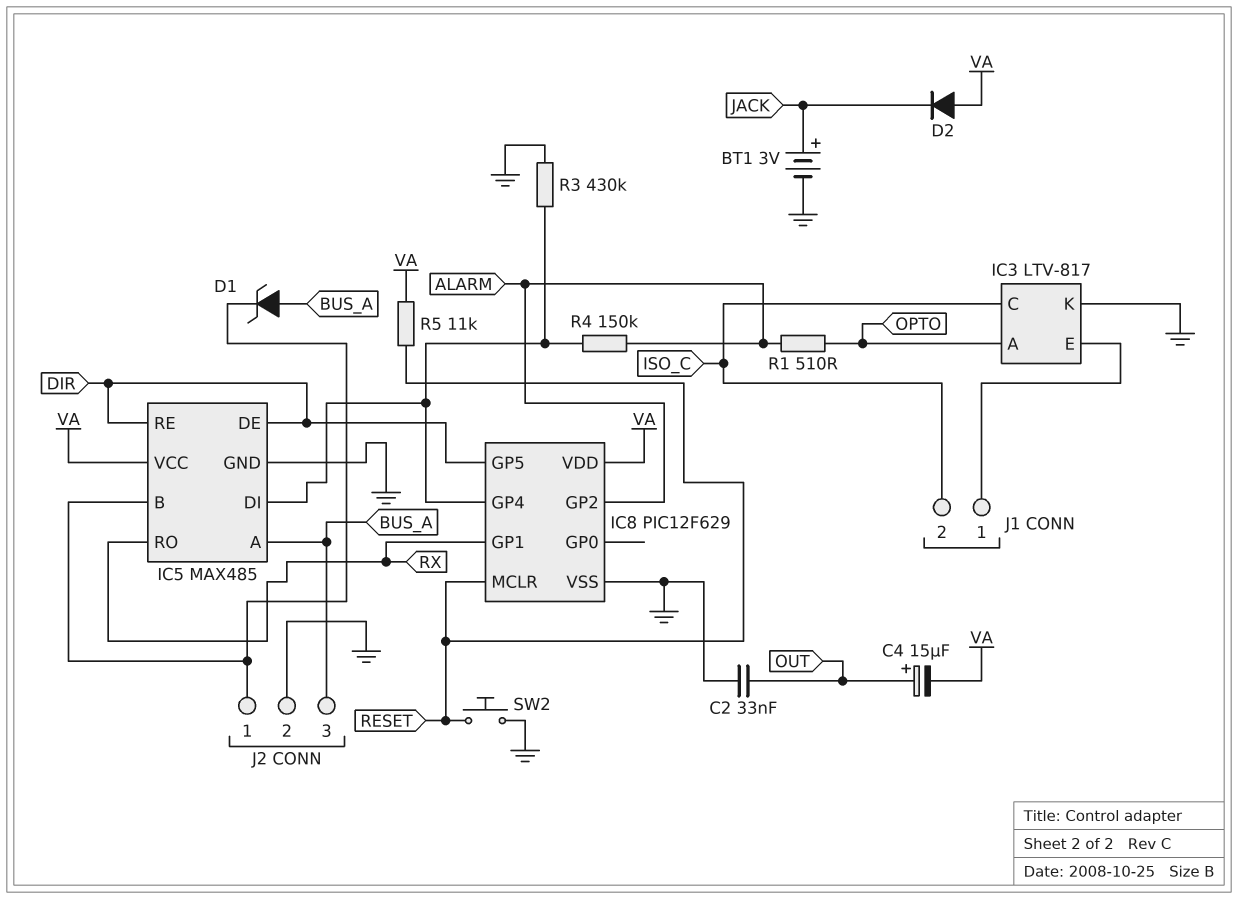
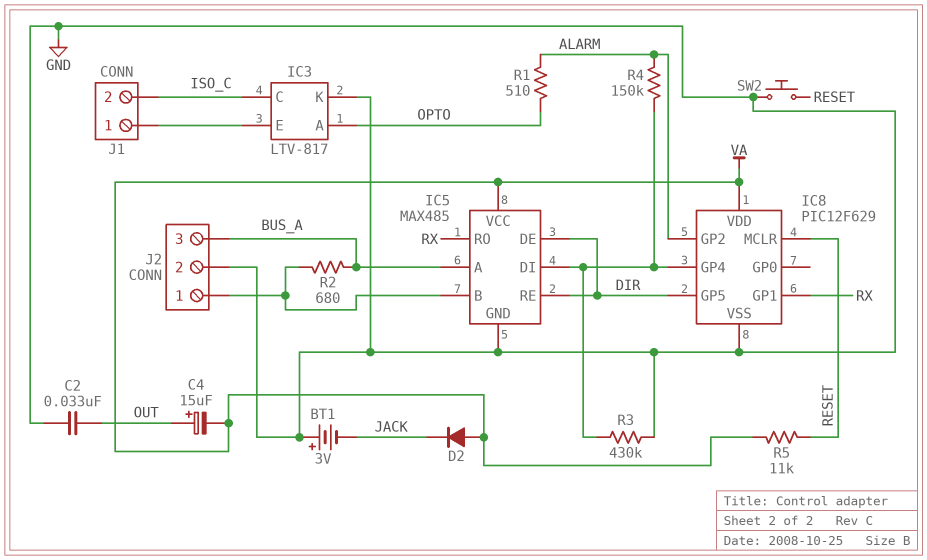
BT1: 3V (plus JACK, minus GND) -> 3V (plus GND, minus JACK)
D1: zener (A BUS_A, K IC5/B) -> none
R2: none -> 680 (BUS_A, IC5/B)

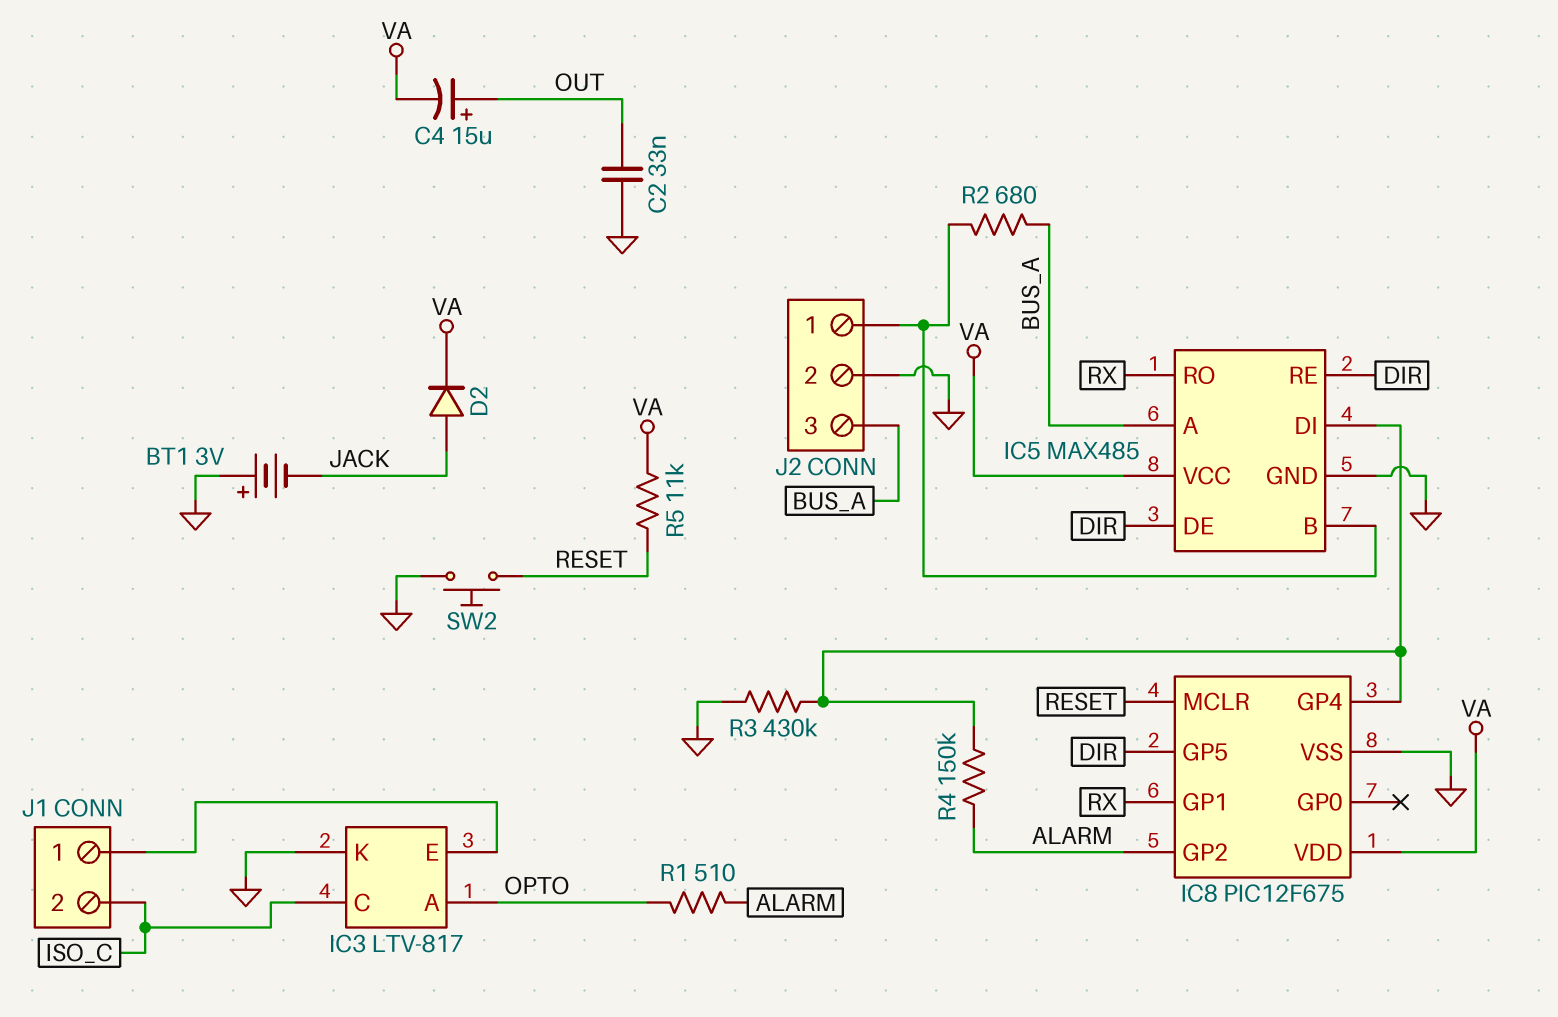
D2: diode (A VA, K JACK) -> diode (A JACK, K VA)
IC8: PIC12F629 -> PIC12F675

